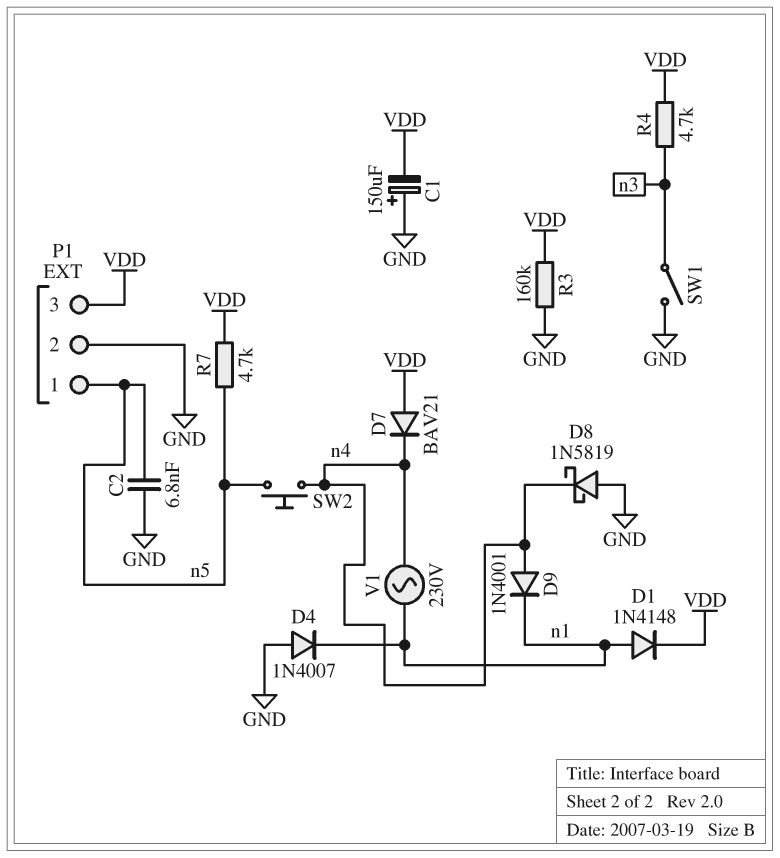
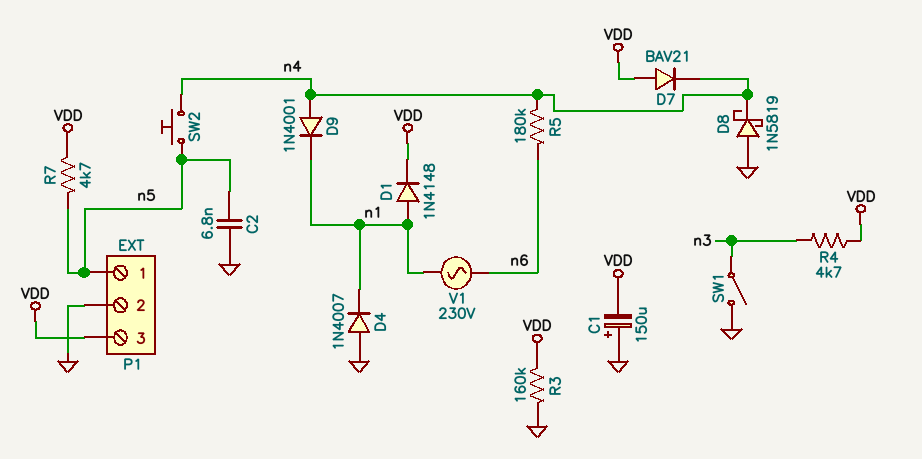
R5: none -> 180k (n4, n6)
V1: AC 230V (n1, n4) -> AC 230V (n1, n6)

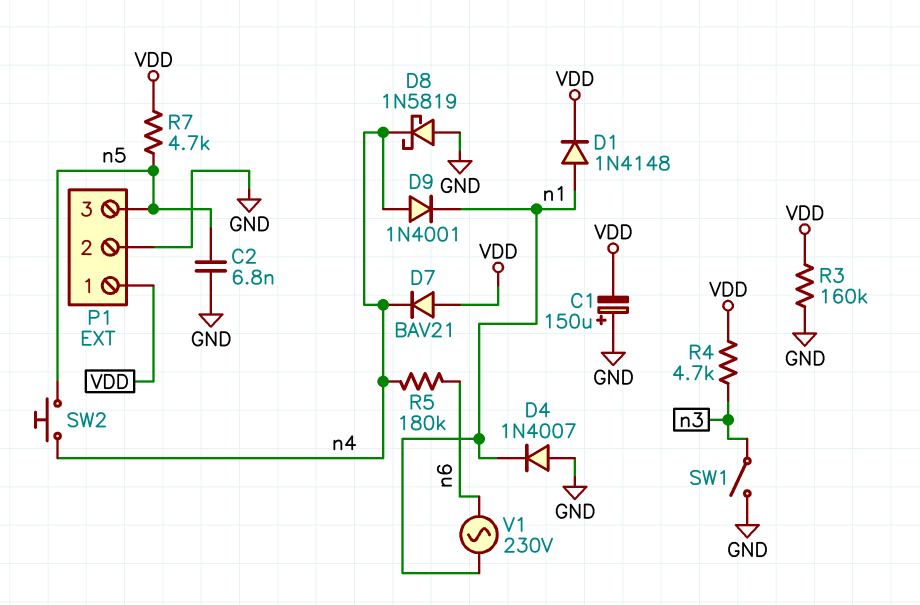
P1 pin 1: n5 -> VDD
P1 pin 3: VDD -> n5

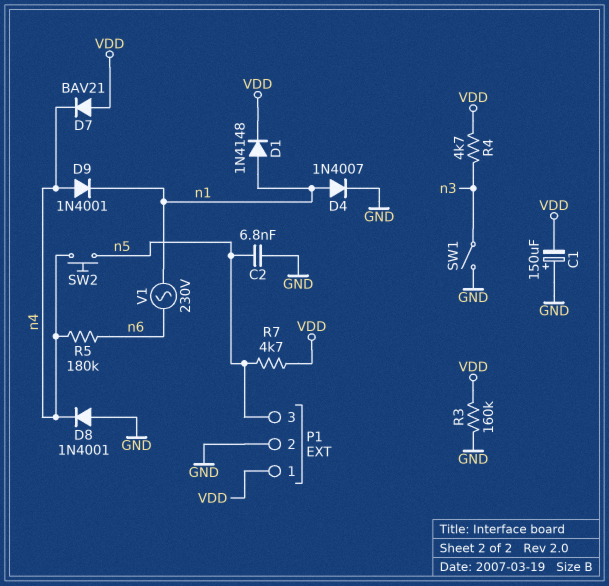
D4: diode 1N4007 (A GND, K n1) -> diode 1N4007 (A n1, K GND)
D8: schottky 1N5819 (A GND, K n4) -> diode 1N4001 (A GND, K n4)

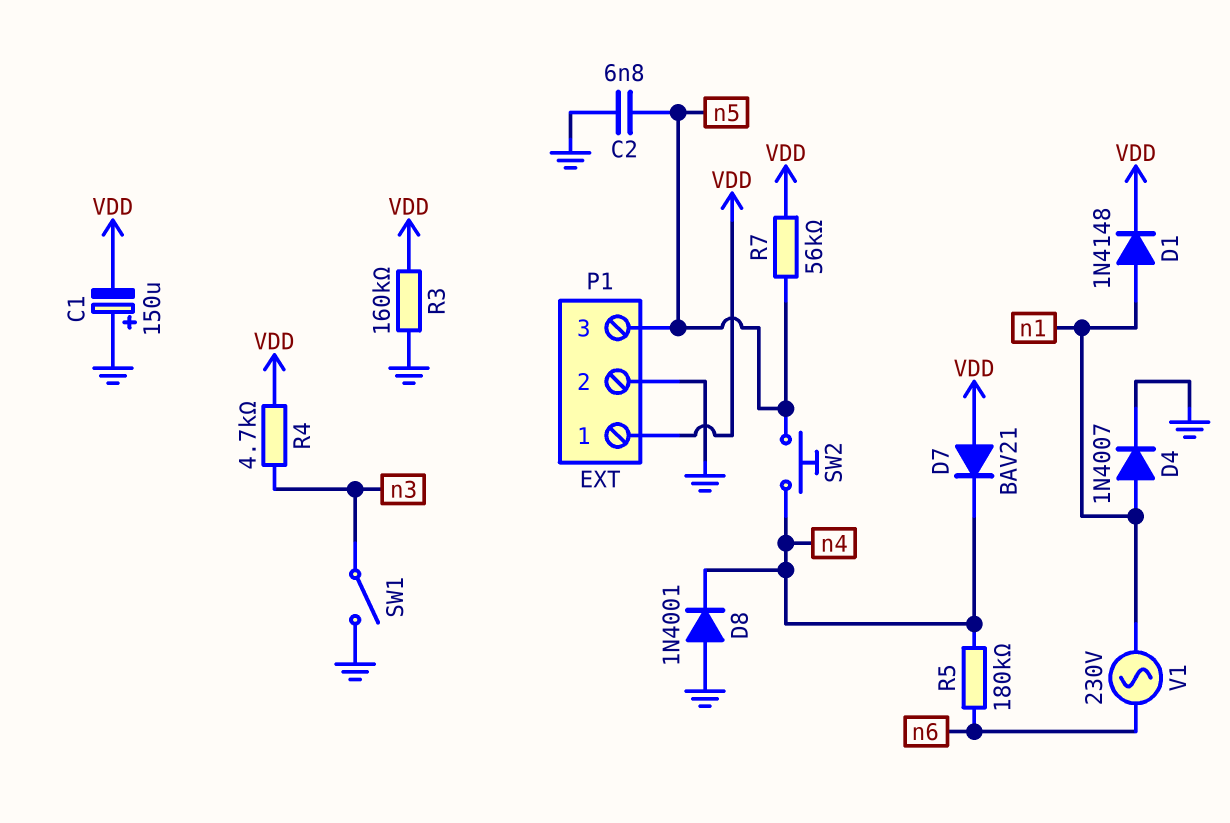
D9: diode 1N4001 (A n4, K n1) -> none
R7: 4.7k (VDD, n5) -> 56k (VDD, n5)

